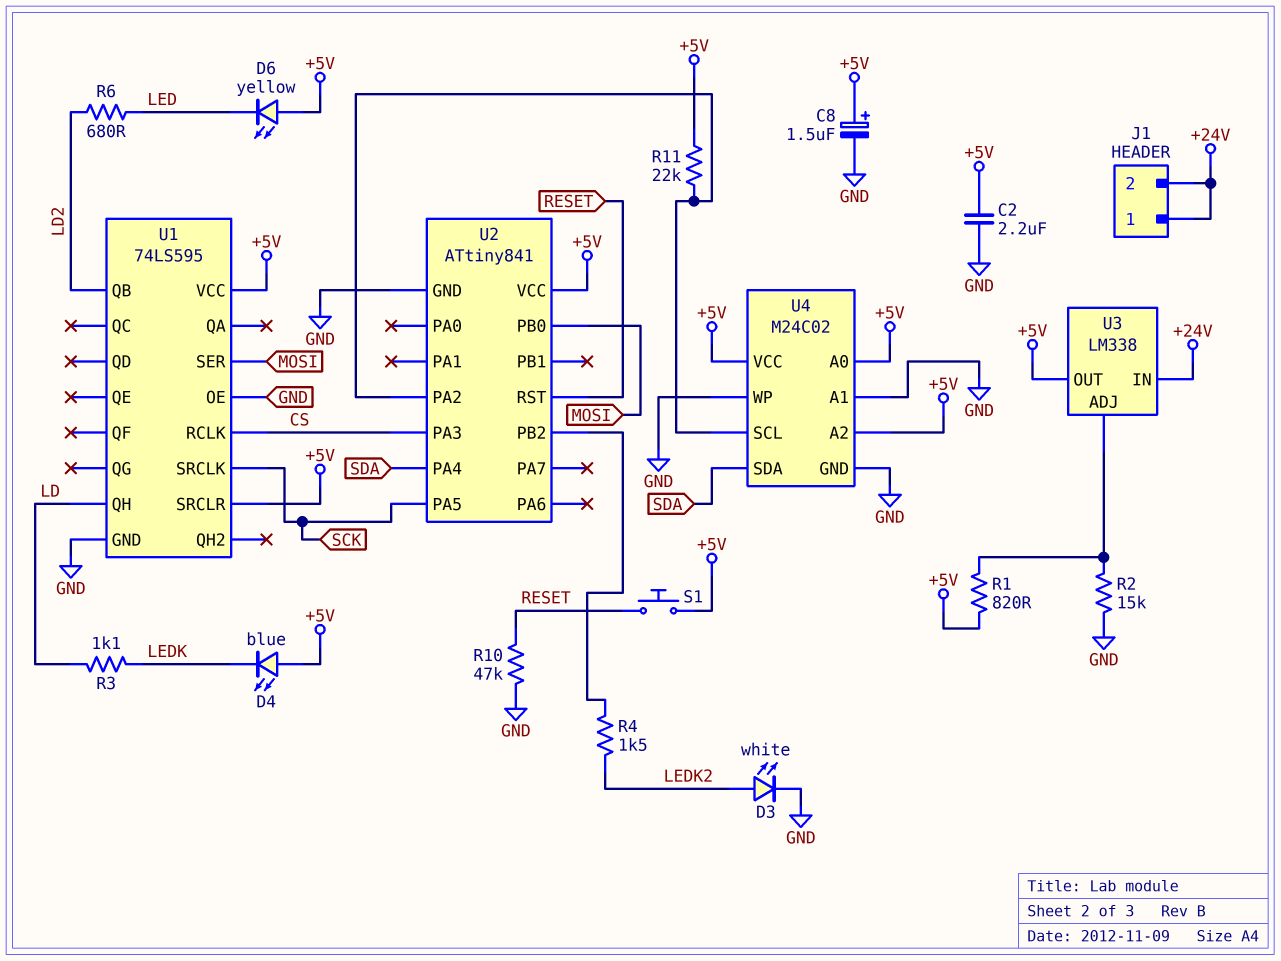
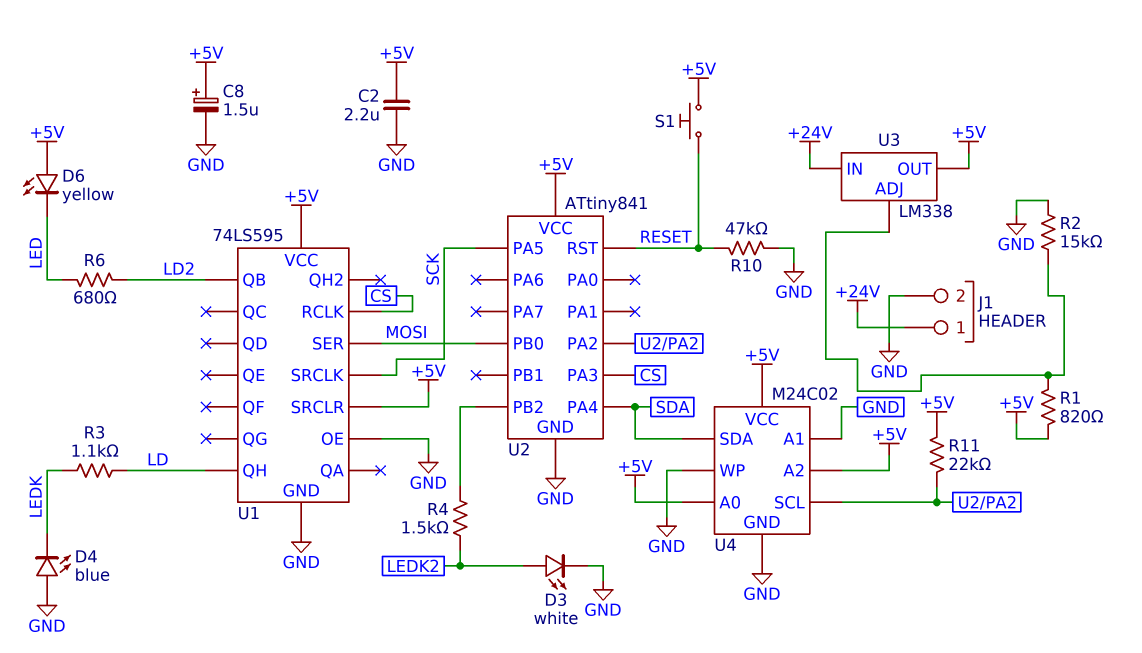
D4: LED blue (A +5V, K LEDK) -> LED blue (A GND, K LEDK)
J1 pin 2: +24V -> GND

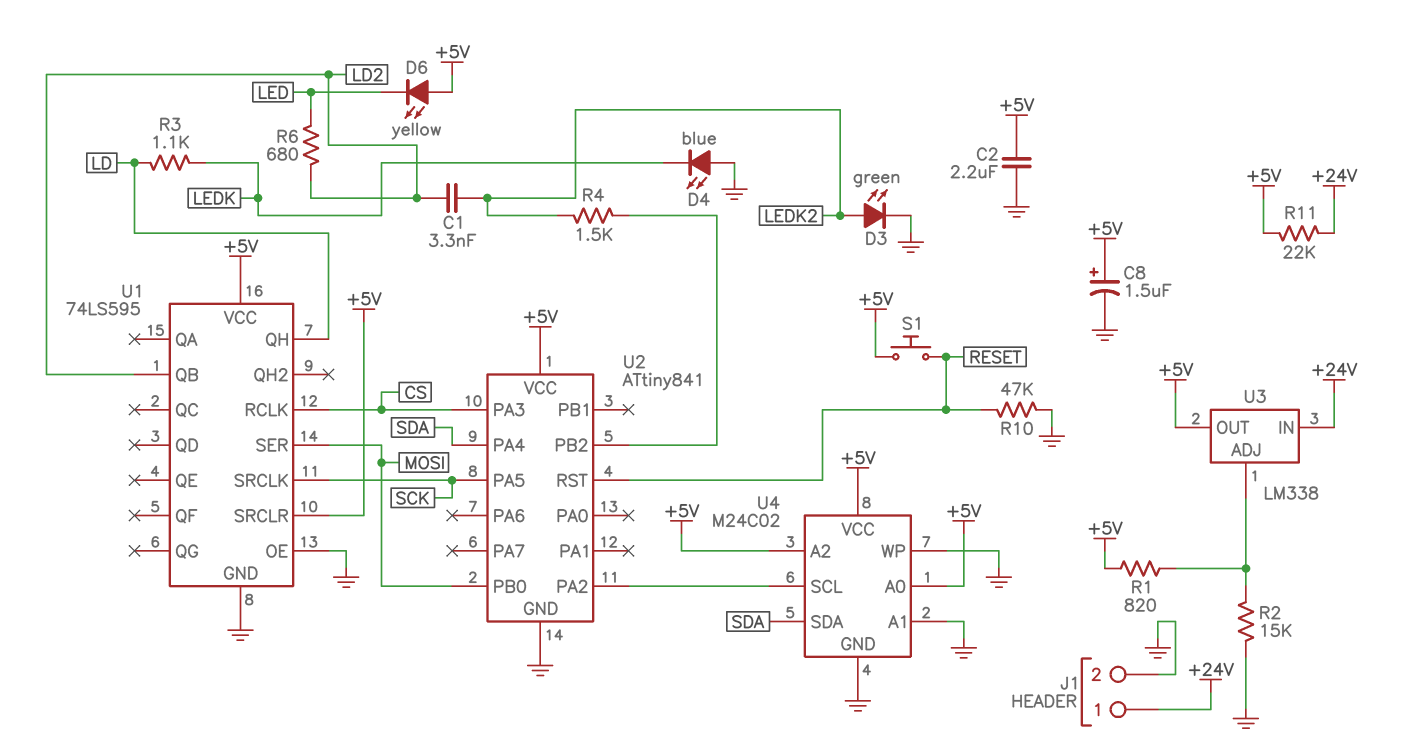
C1: none -> 3.3nF (LD2, LEDK2)
D3: LED white (A LEDK2, K GND) -> LED green (A LEDK2, K GND)
R11: 22k (+5V, U2/PA2) -> 22k (+5V, +24V)

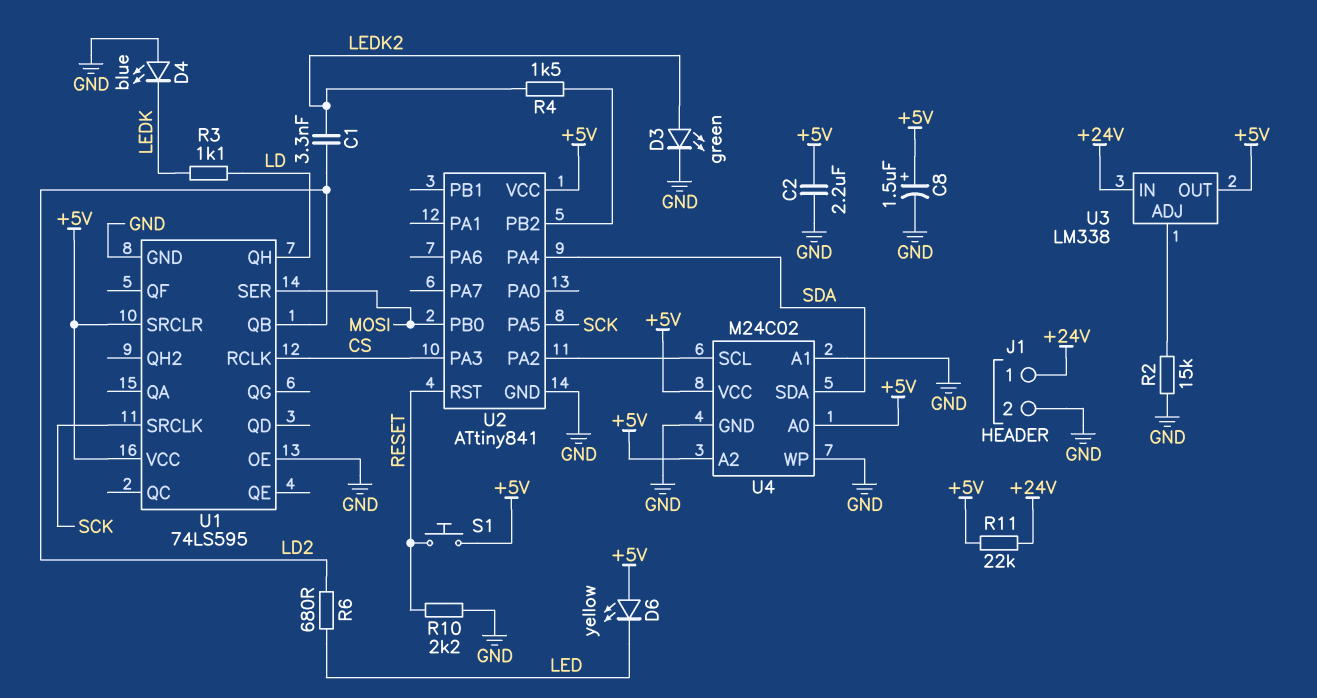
R1: 820 (+5V, U3/ADJ) -> none
R10: 47k (GND, RESET) -> 2.2k (GND, RESET)

